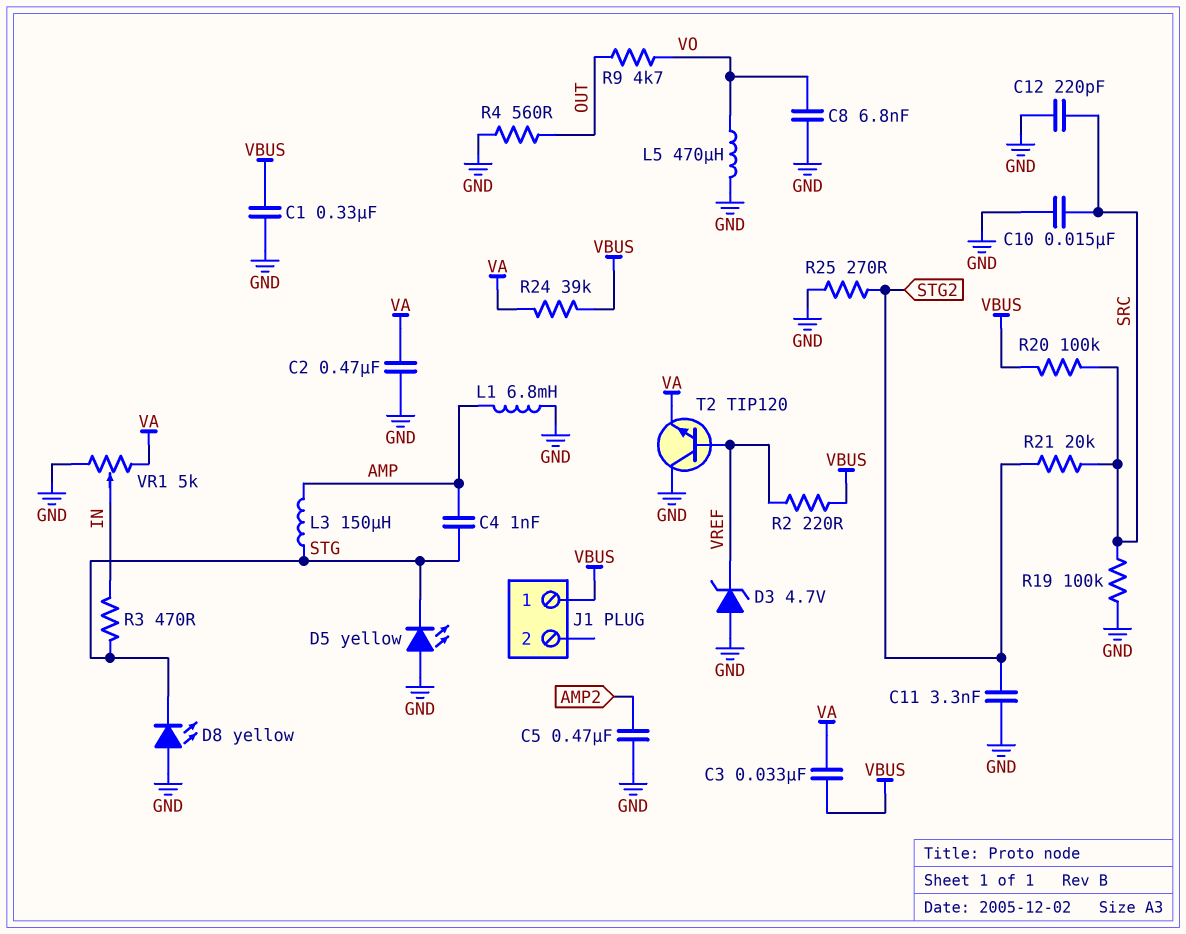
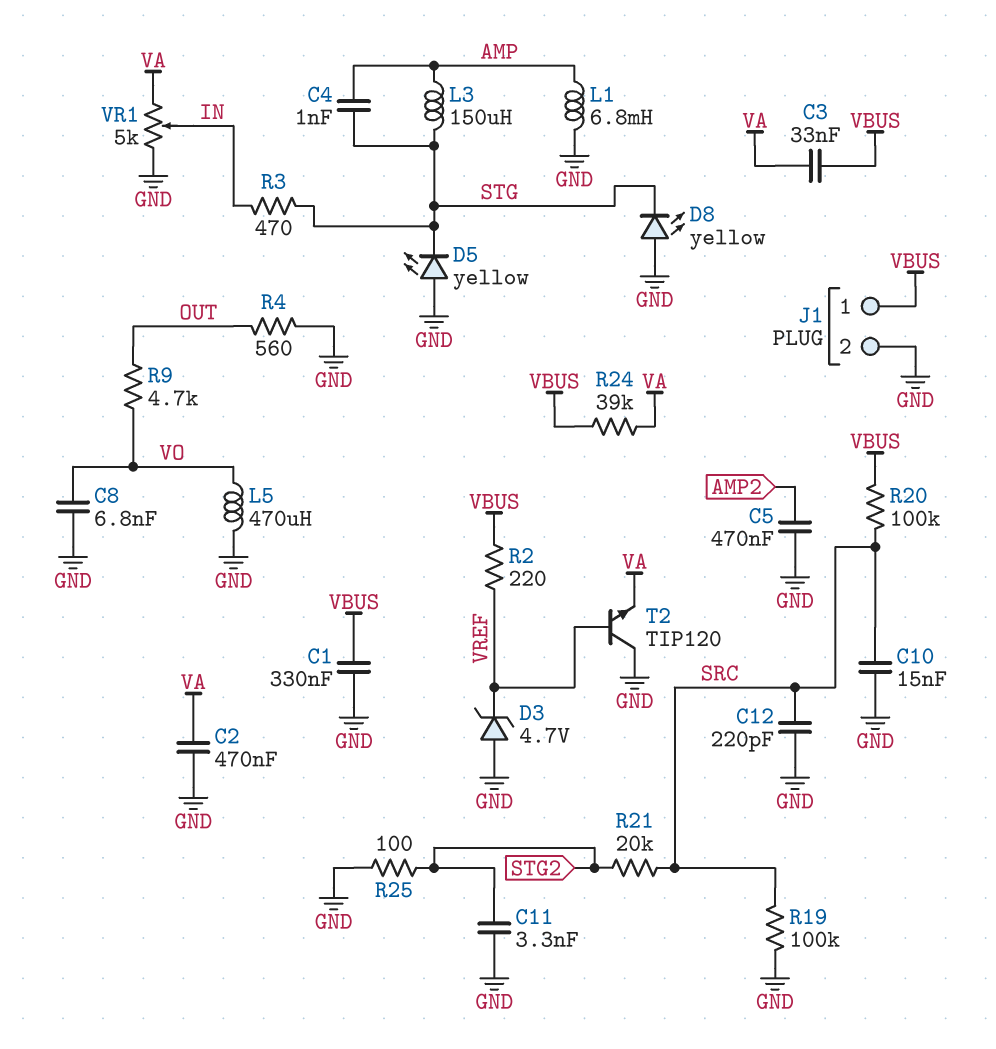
J1 pin 2: none -> GND
R25: 270 (GND, STG2) -> 100 (GND, STG2)

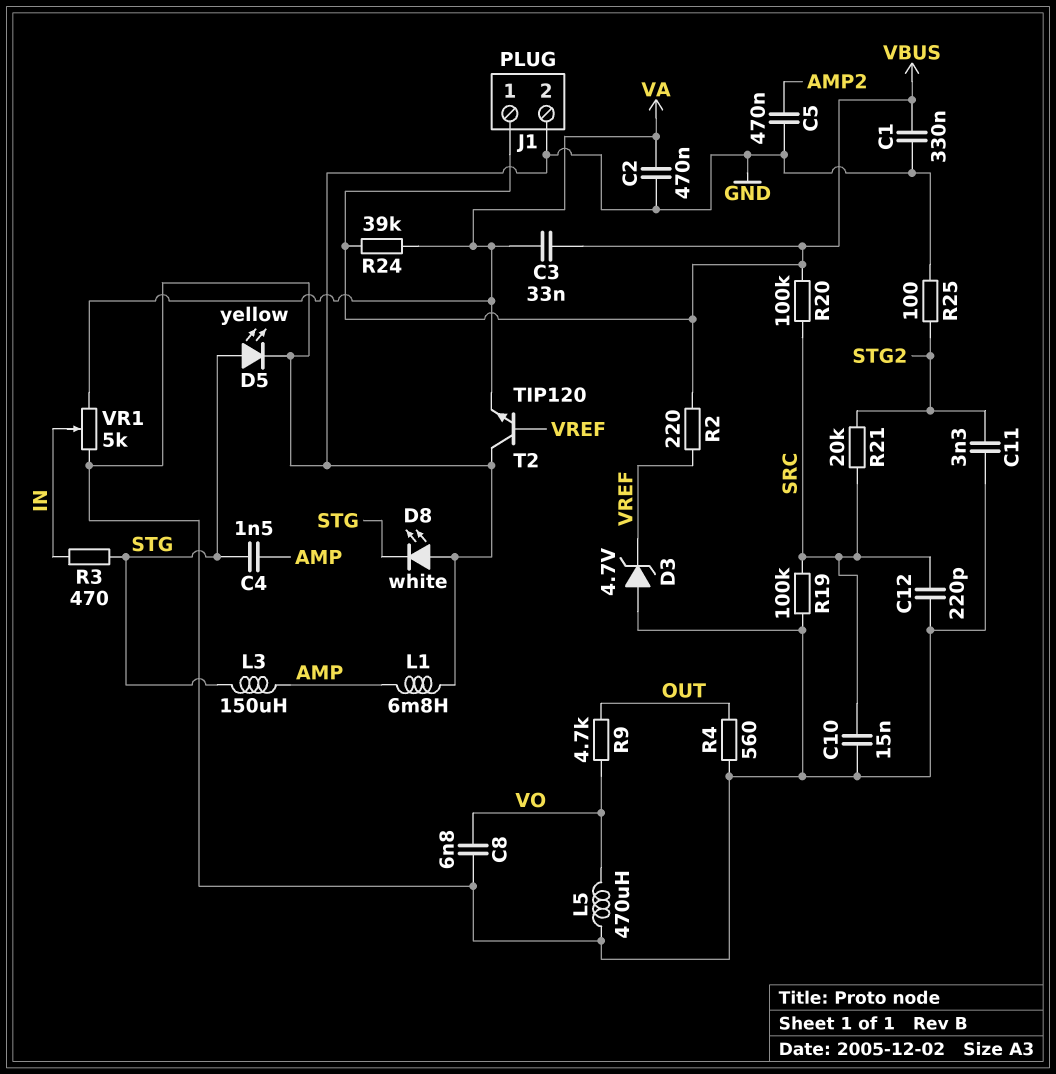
C4: 1nF (AMP, STG) -> 1.5nF (AMP, STG)
D5: LED yellow (A GND, K STG) -> LED yellow (A STG, K GND)
D8: LED yellow (A GND, K STG) -> LED white (A GND, K STG)

